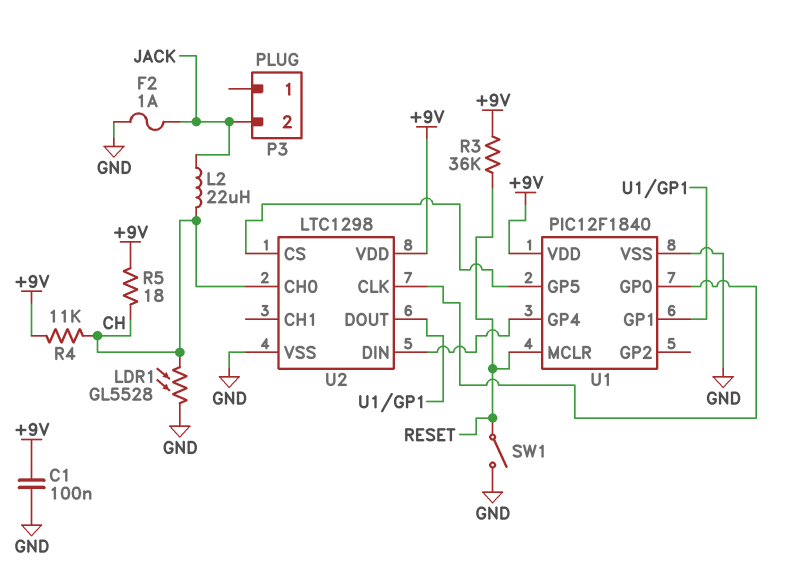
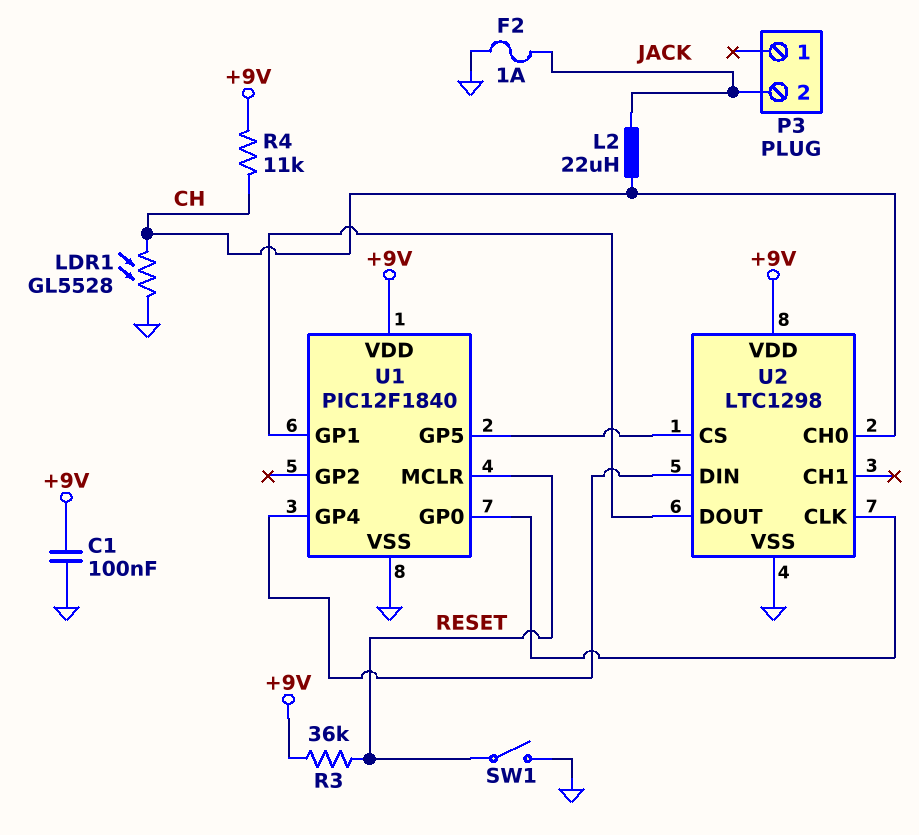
R5: 18 (+9V, CH) -> none

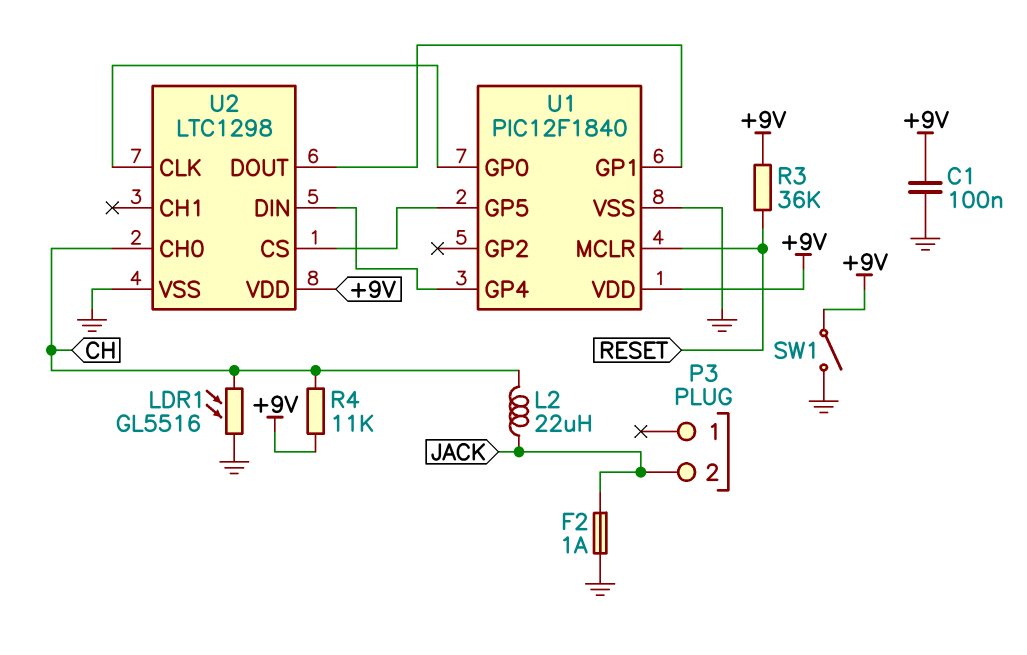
LDR1: GL5528 (CH, GND) -> GL5516 (CH, GND)
SW1: switch (GND, RESET) -> switch (+9V, GND)

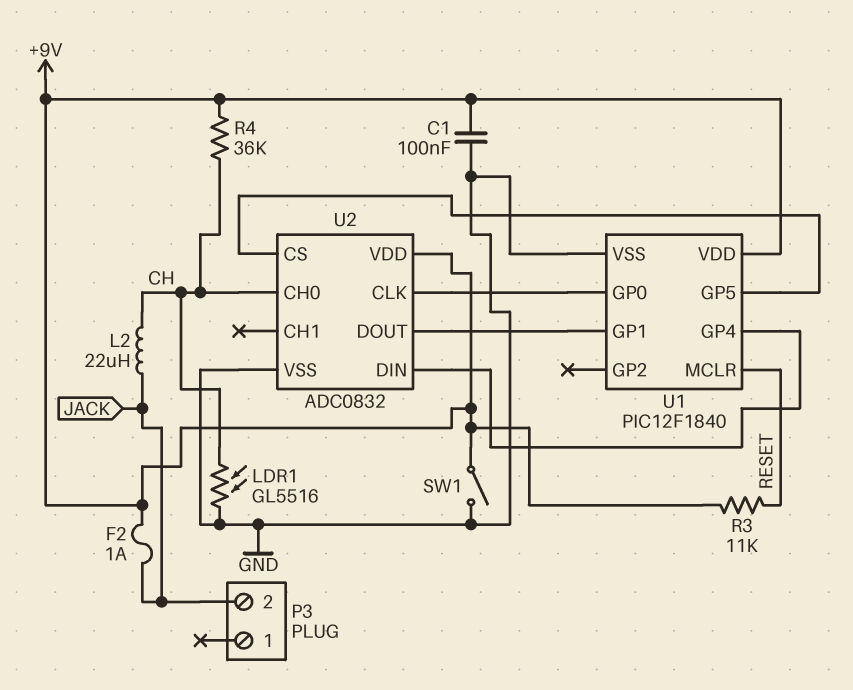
F2: 1A (GND, JACK) -> 1A (+9V, JACK)
R3: 36k (+9V, RESET) -> 11k (+9V, RESET)
R4: 11k (+9V, CH) -> 36k (+9V, CH)
U2: LTC1298 -> ADC0832

